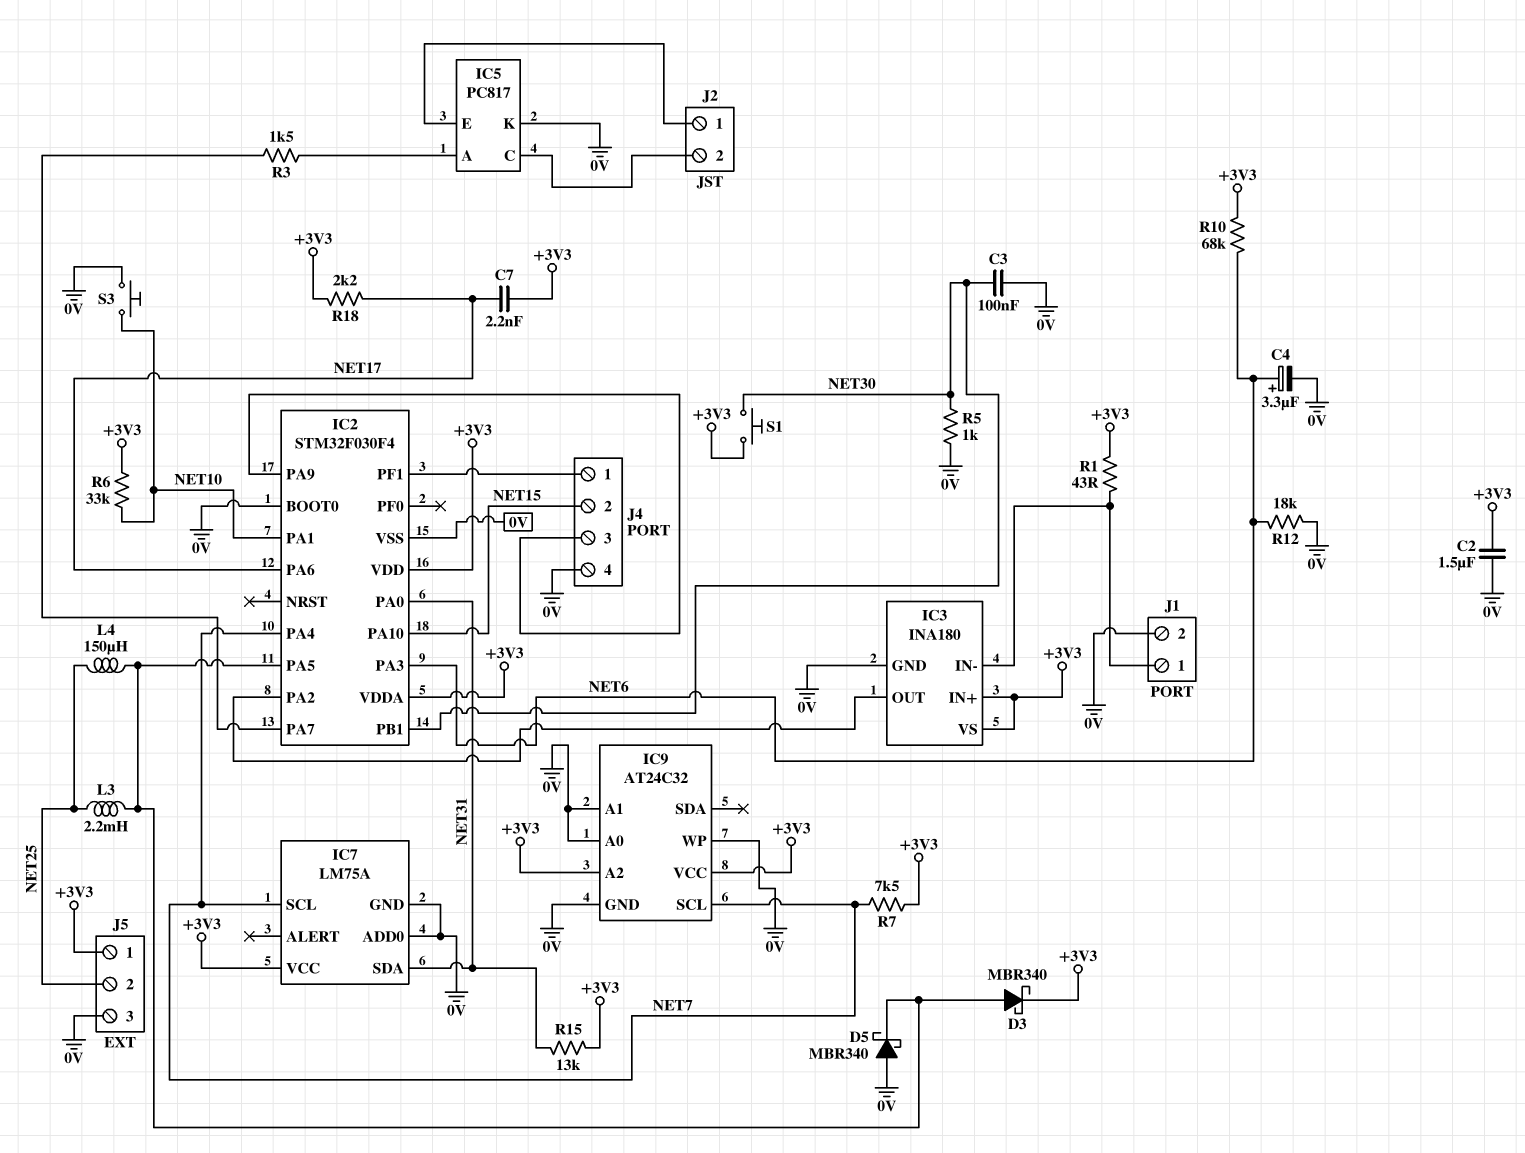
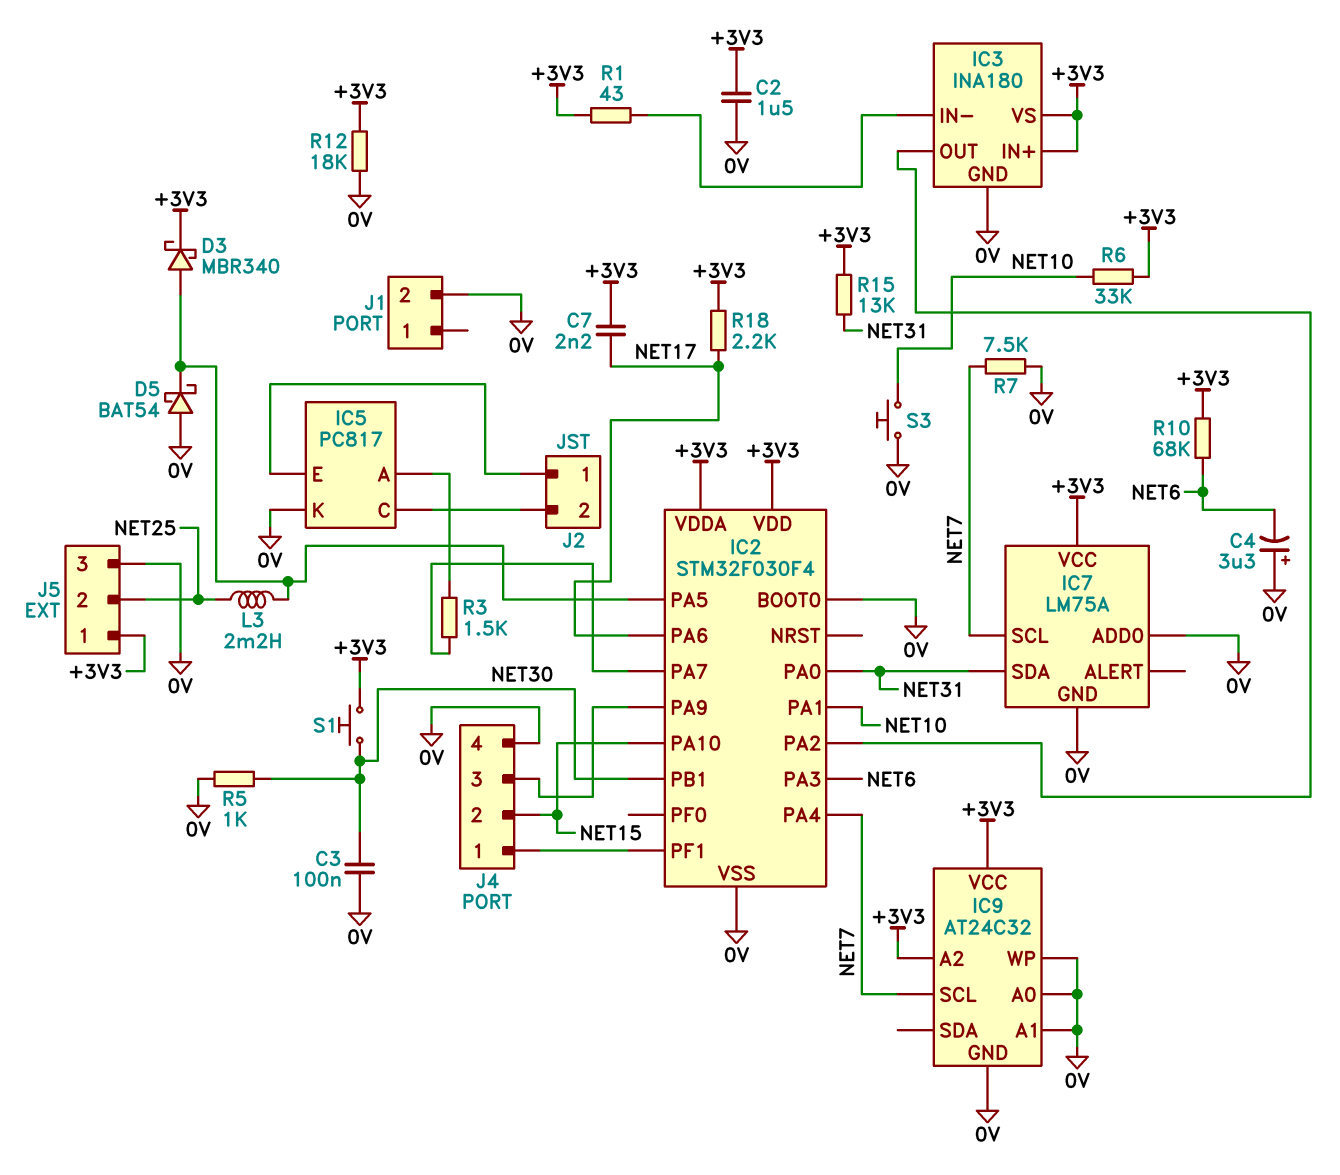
C4: 3.3uF (plus NET6, minus 0V) -> 3.3uF (plus 0V, minus NET6)
D5: schottky MBR340 (A 0V, K IC2/PA5) -> schottky BAT54 (A 0V, K IC2/PA5)
J1 pin 1: IC3/IN- -> none
L4: 150uH (IC2/PA5, NET25) -> none
R7: 7.5k (+3V3, NET7) -> 7.5k (0V, NET7)
R12: 18k (0V, NET6) -> 18k (+3V3, 0V)

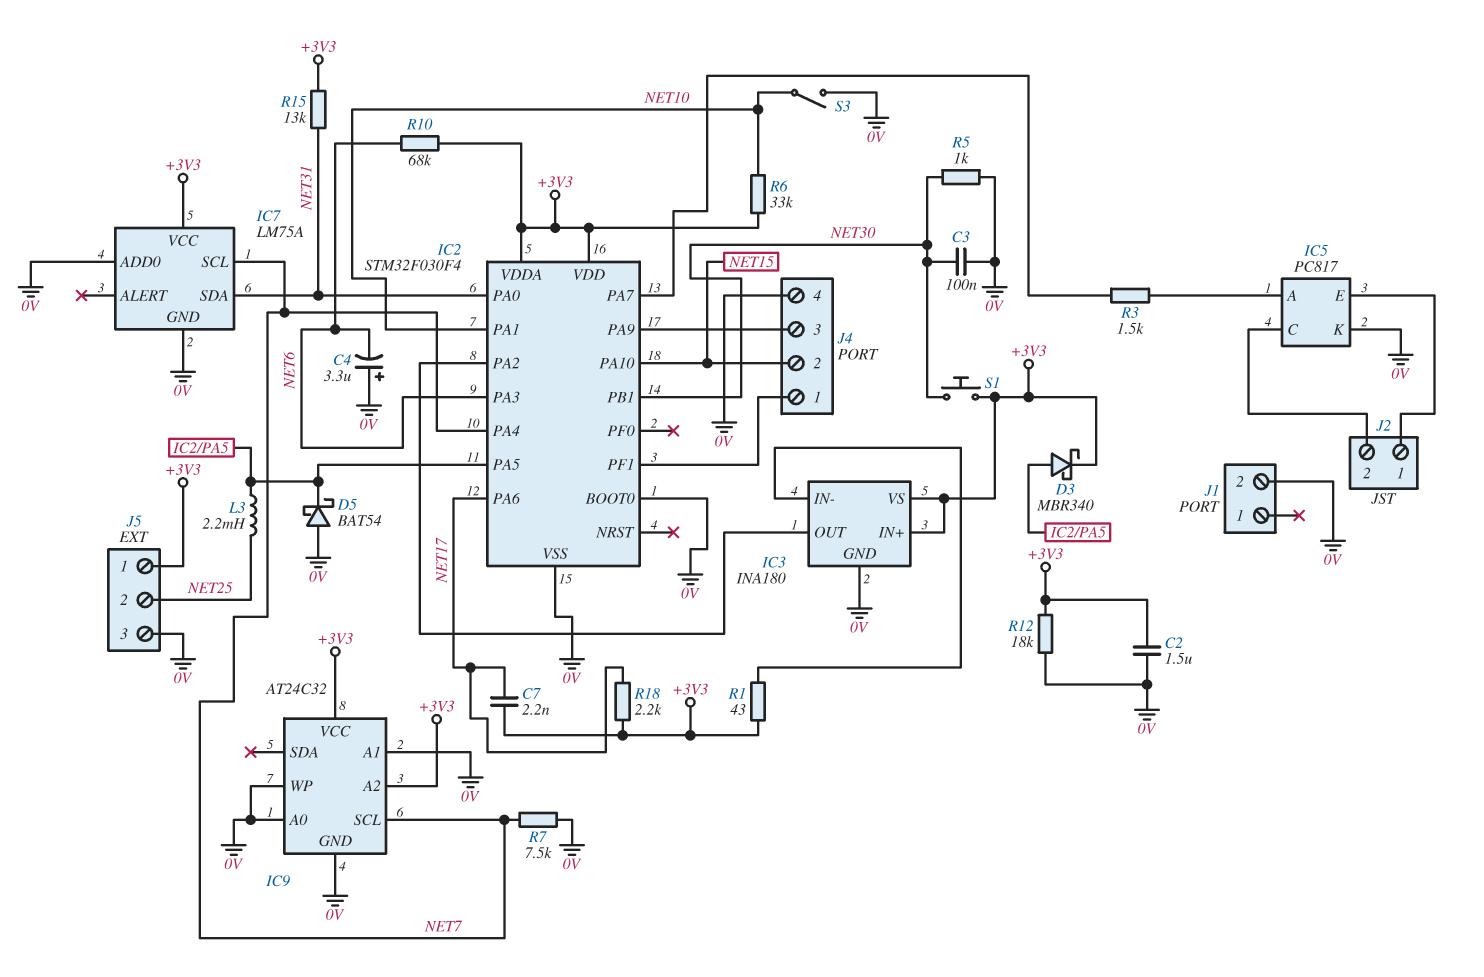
S3: button (0V, NET10) -> switch (0V, NET10)

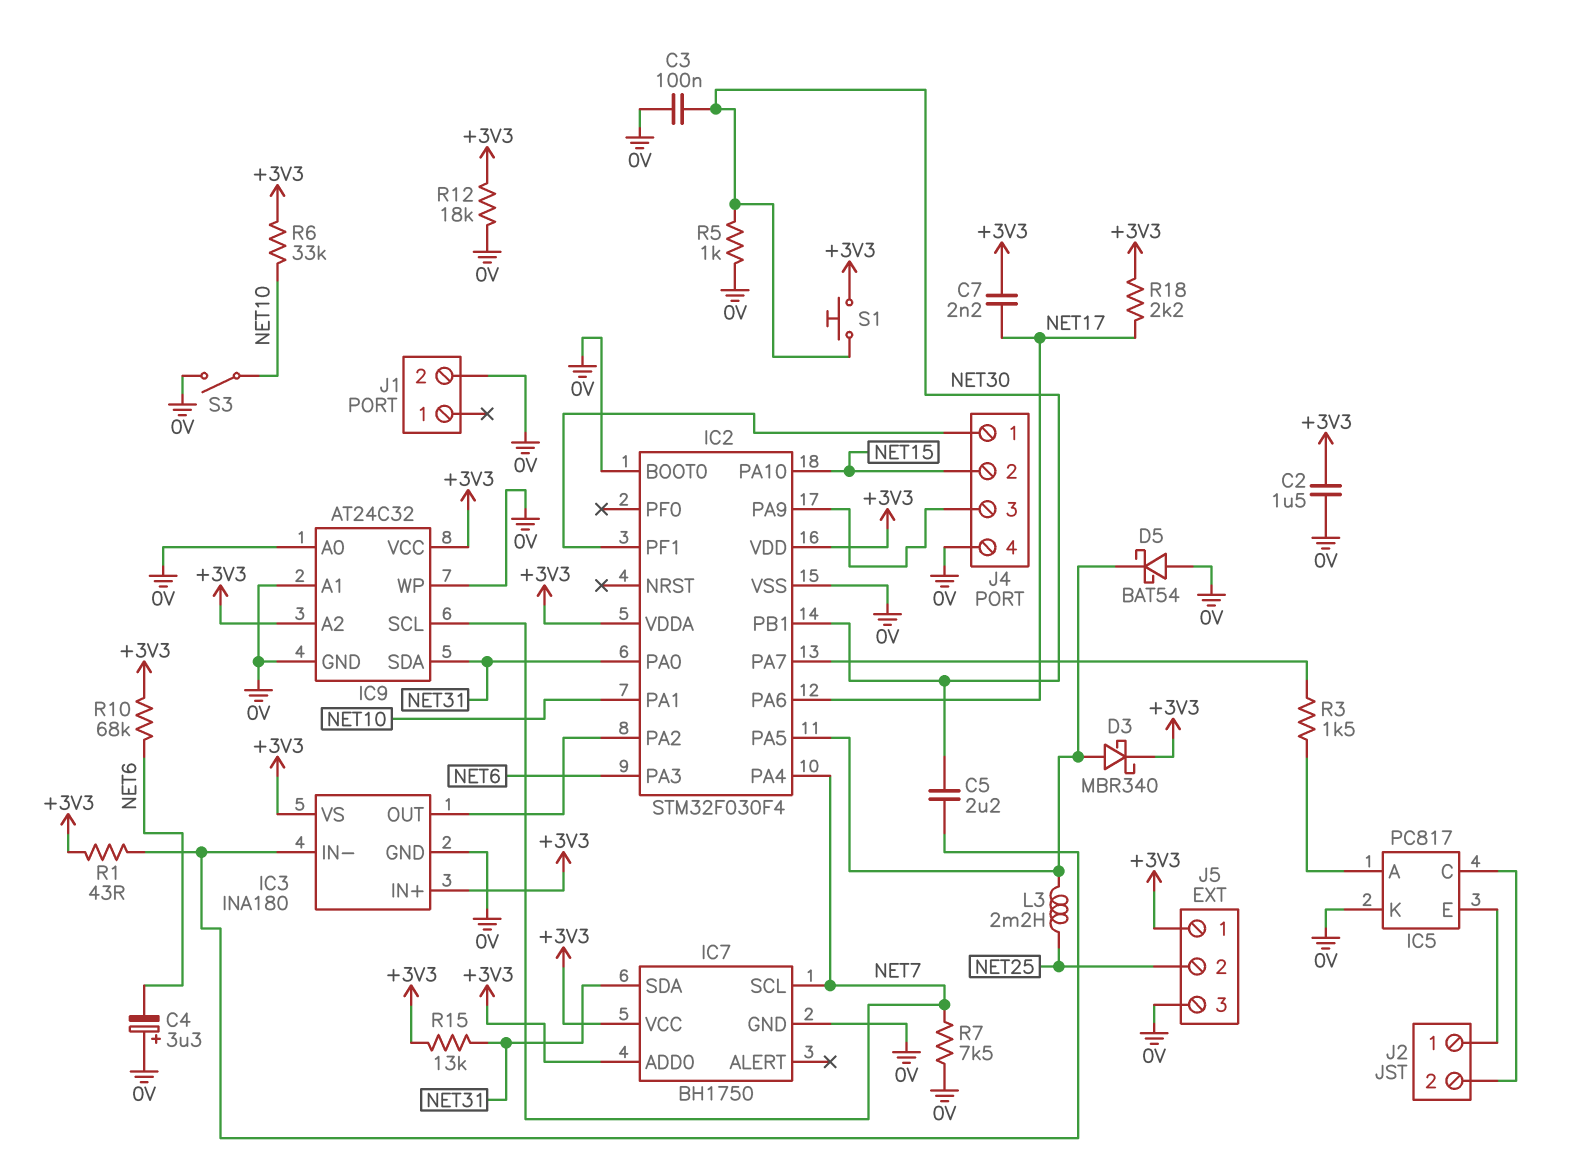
C5: none -> 2.2uF (IC3/IN-, NET30)
IC7: LM75A -> BH1750
IC7 pin ADD0: 0V -> +3V3
IC9 pin SDA: none -> NET31

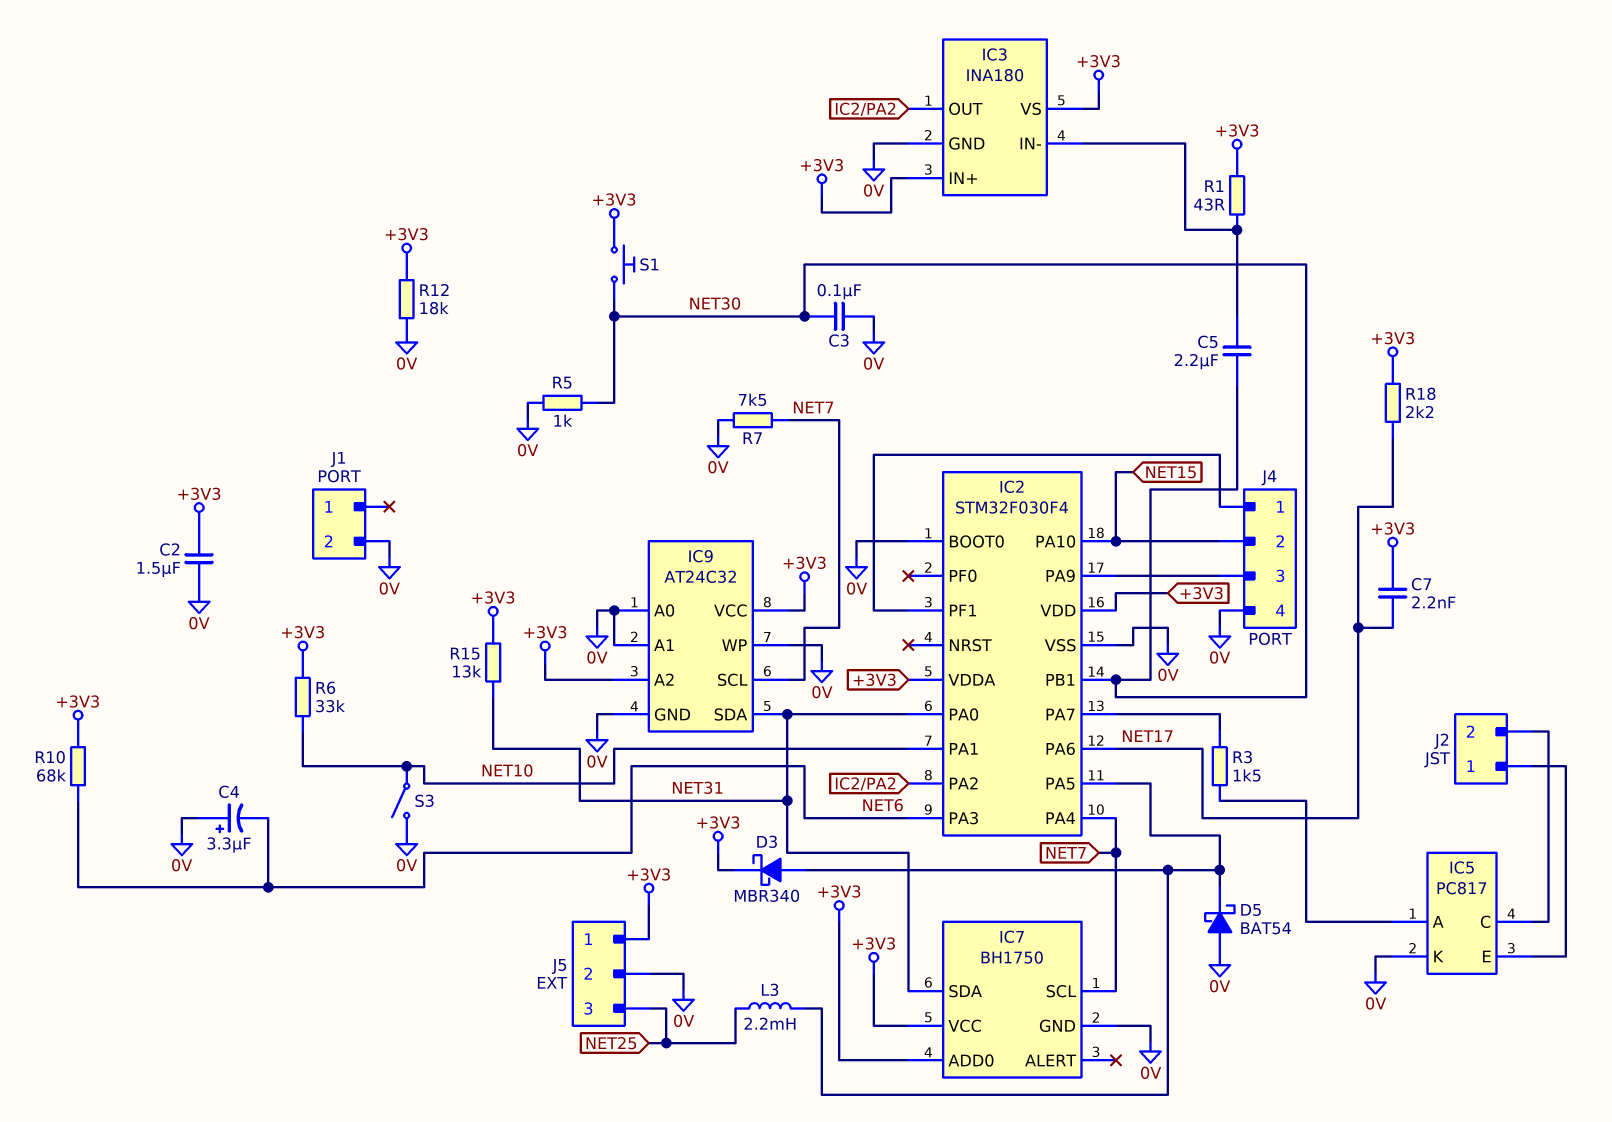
J5 pin 2: NET25 -> 0V
J5 pin 3: 0V -> NET25

